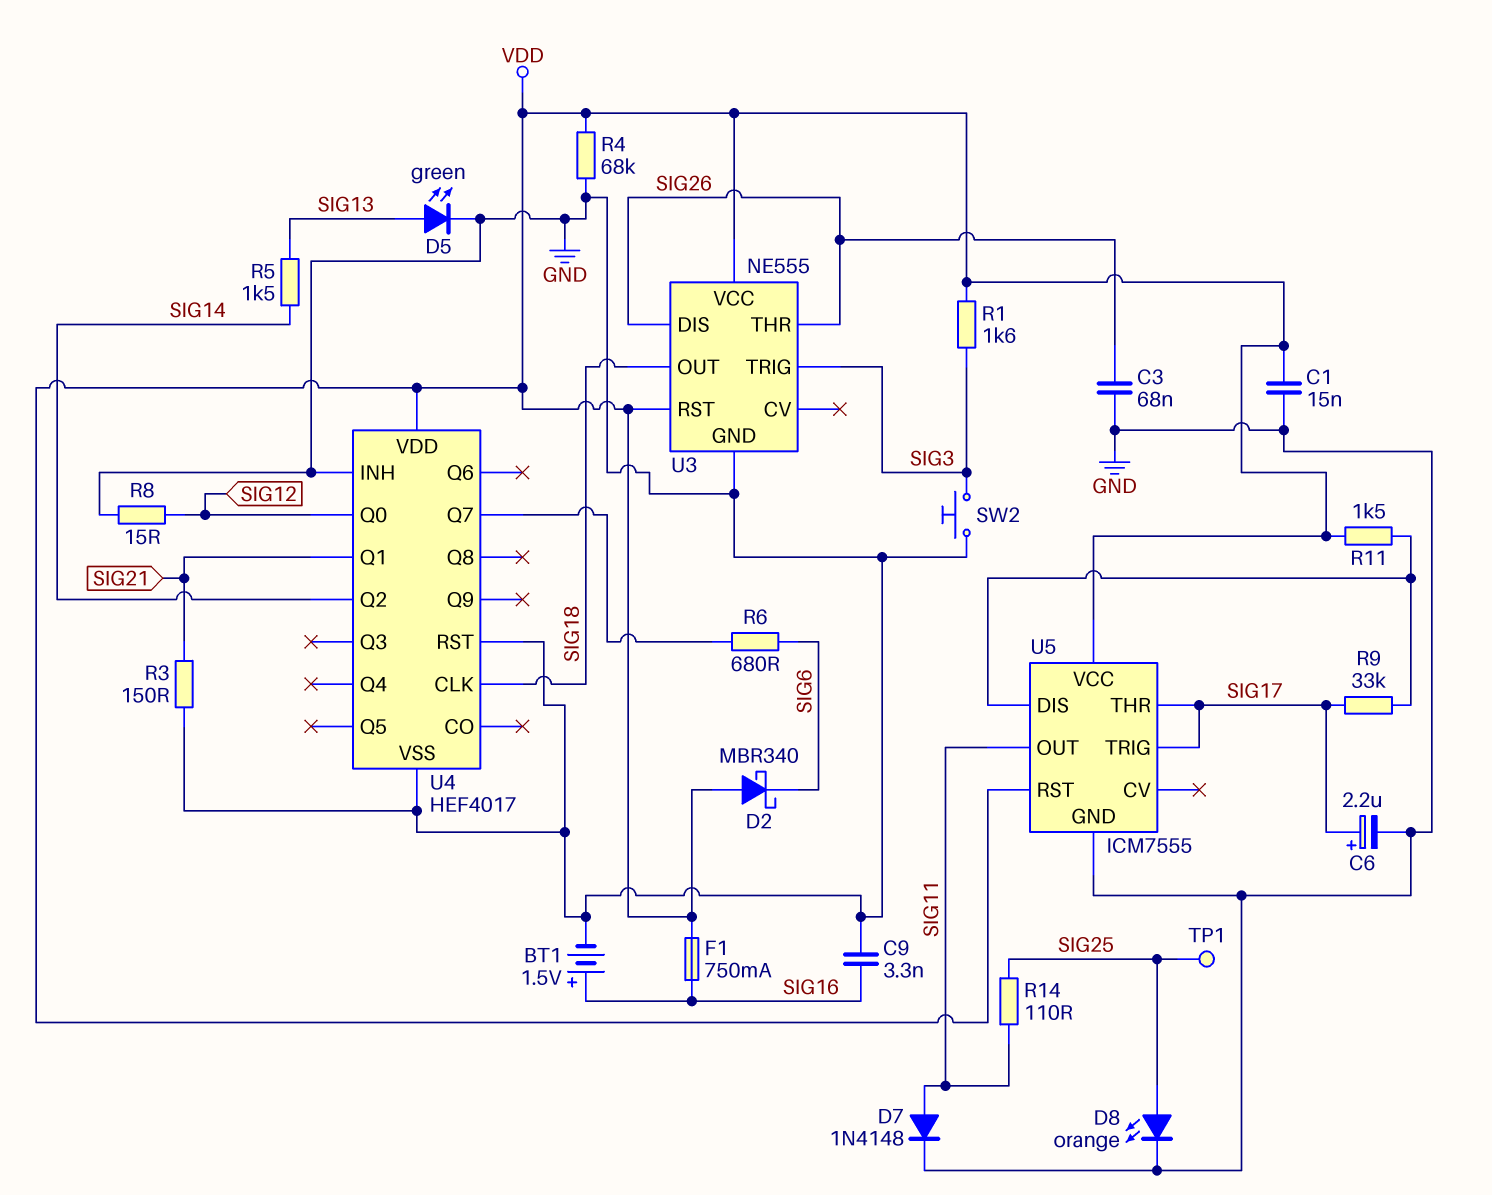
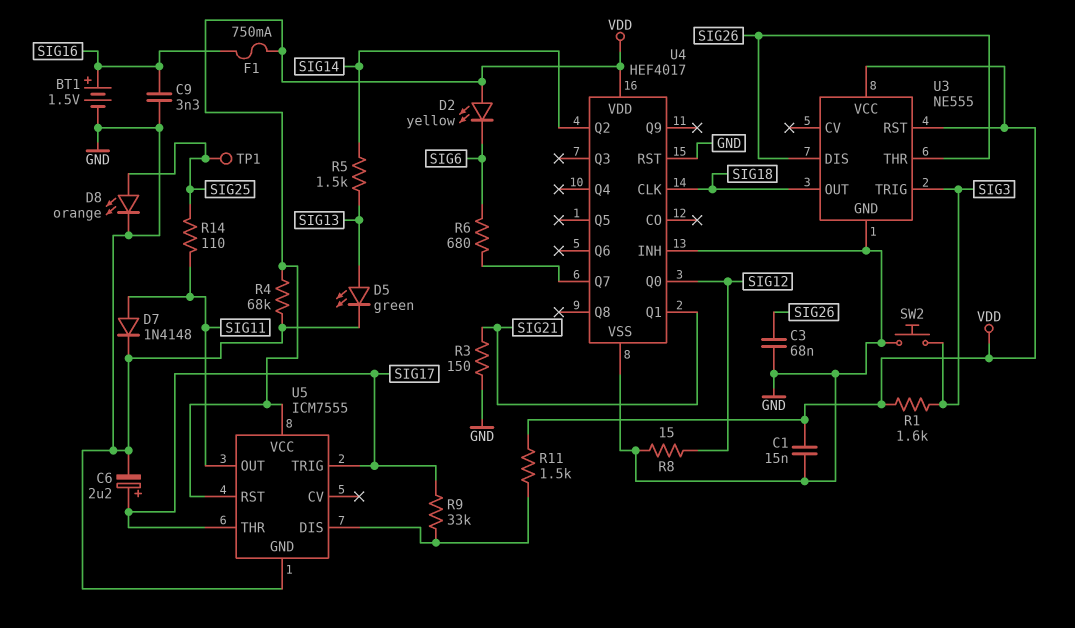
D2: schottky MBR340 (A VDD, K SIG6) -> LED yellow (A VDD, K SIG6)

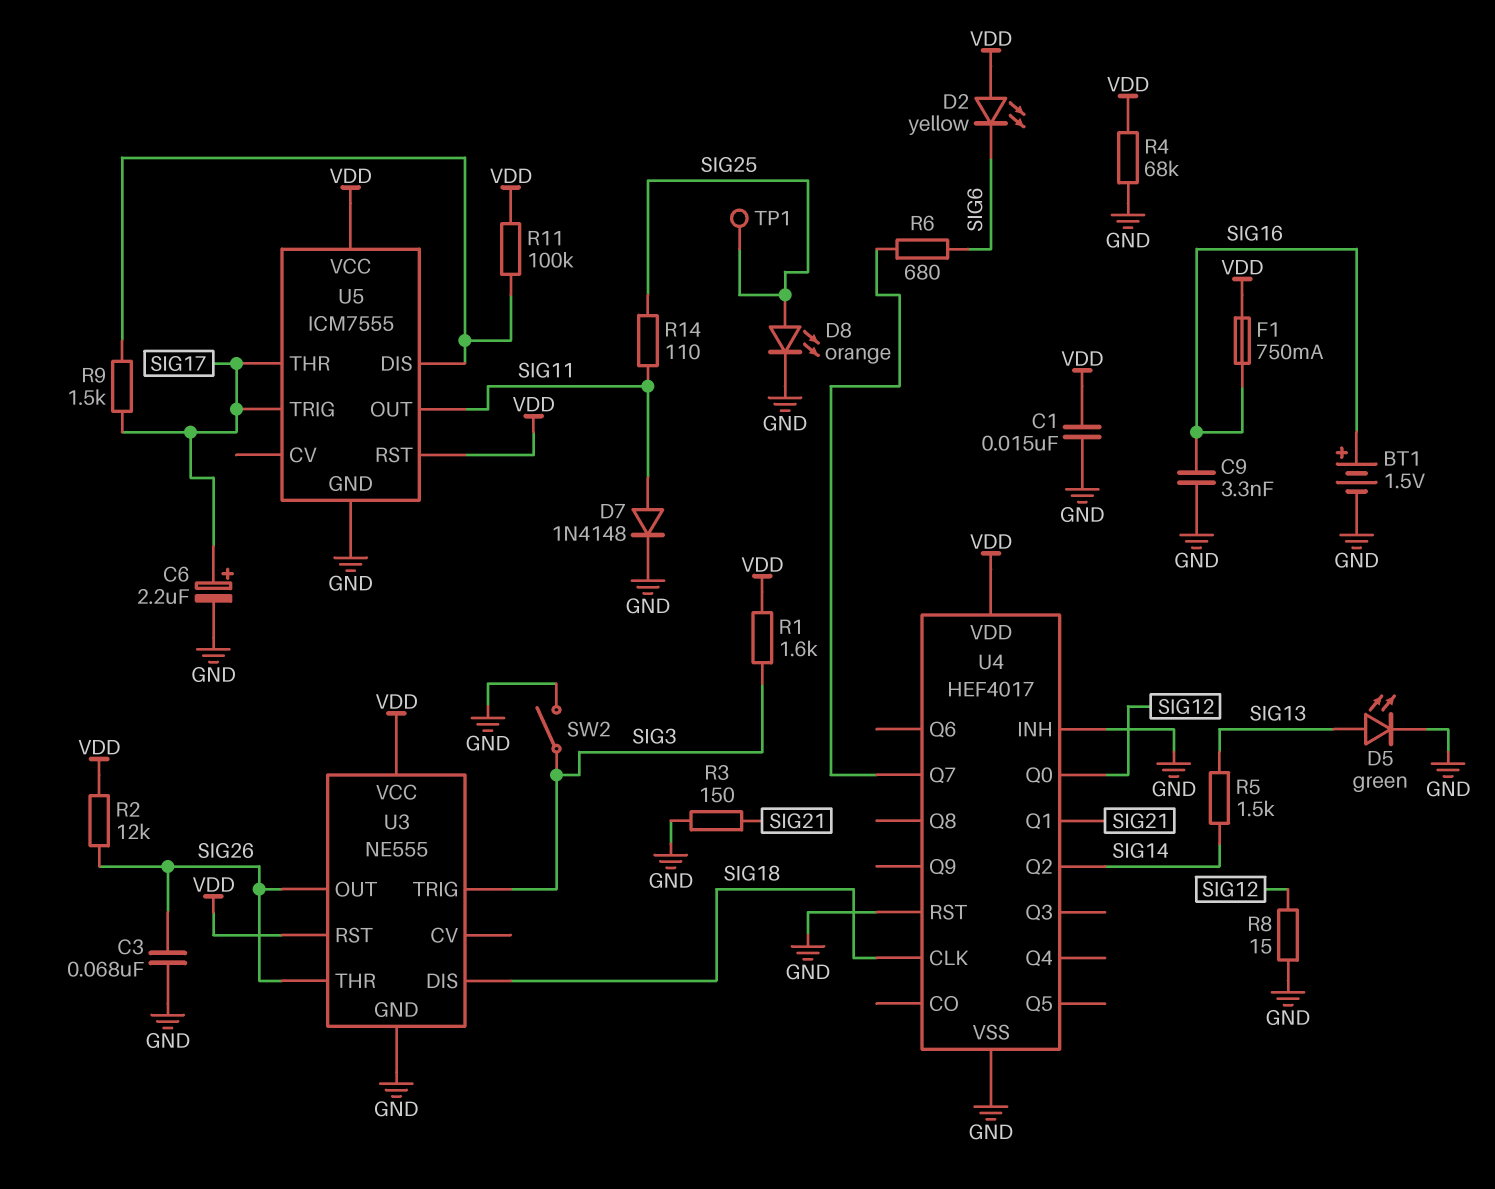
R2: none -> 12k (SIG26, VDD)
R9: 33k (SIG17, U5/DIS) -> 1.5k (SIG17, U5/DIS)
R11: 1.5k (U5/DIS, VDD) -> 100k (U5/DIS, VDD)
SW2: button (GND, SIG3) -> switch (GND, SIG3)
U3 pin DIS: SIG26 -> SIG18
U3 pin OUT: SIG18 -> SIG26

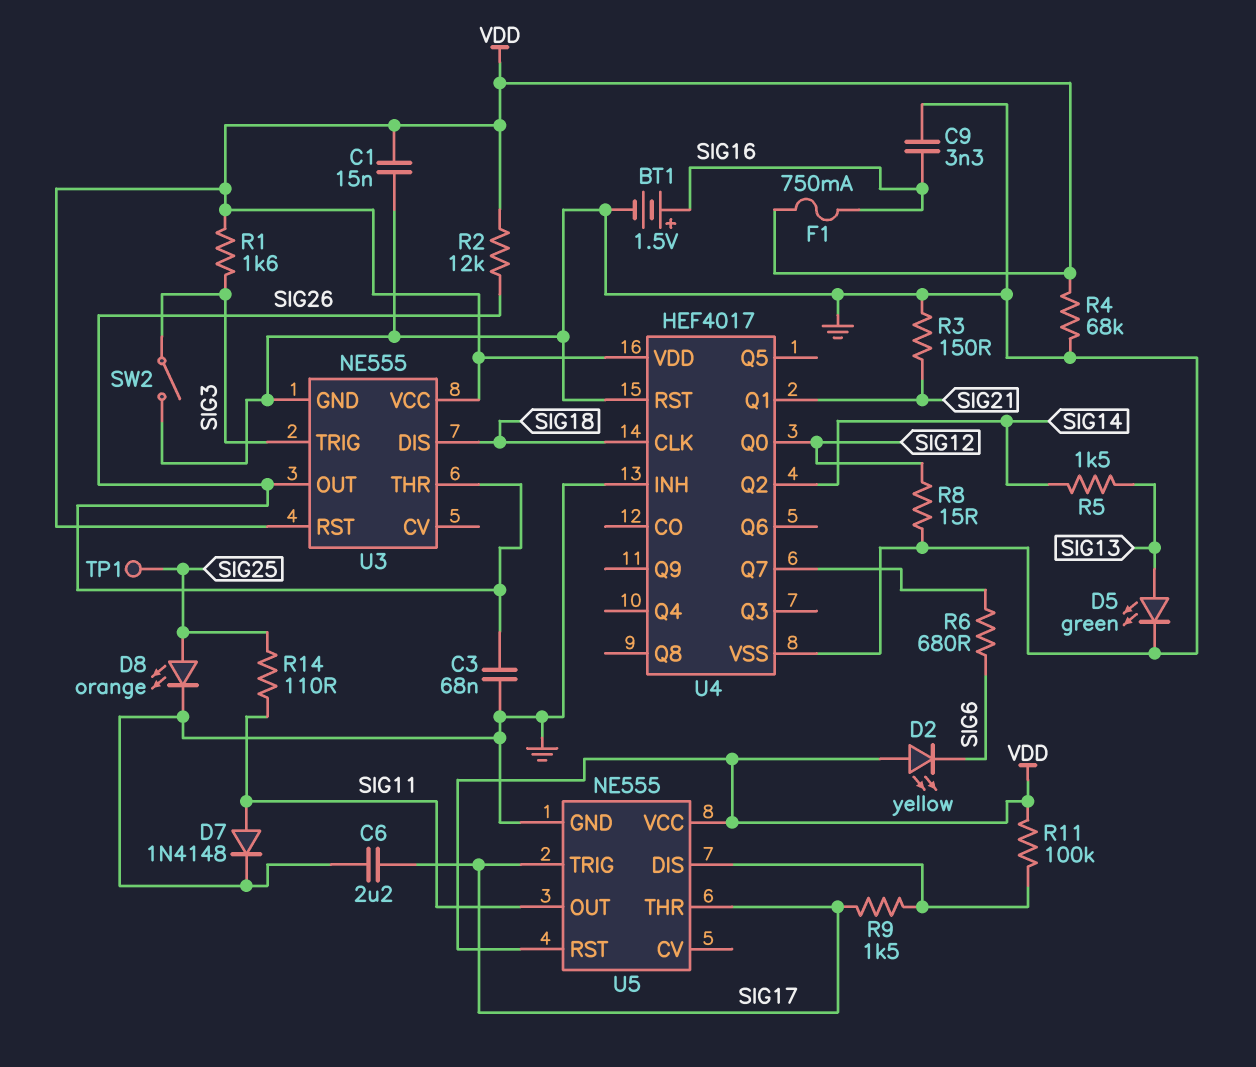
C6: 2.2uF (plus SIG17, minus GND) -> 2.2uF (GND, SIG17)
U5: ICM7555 -> NE555

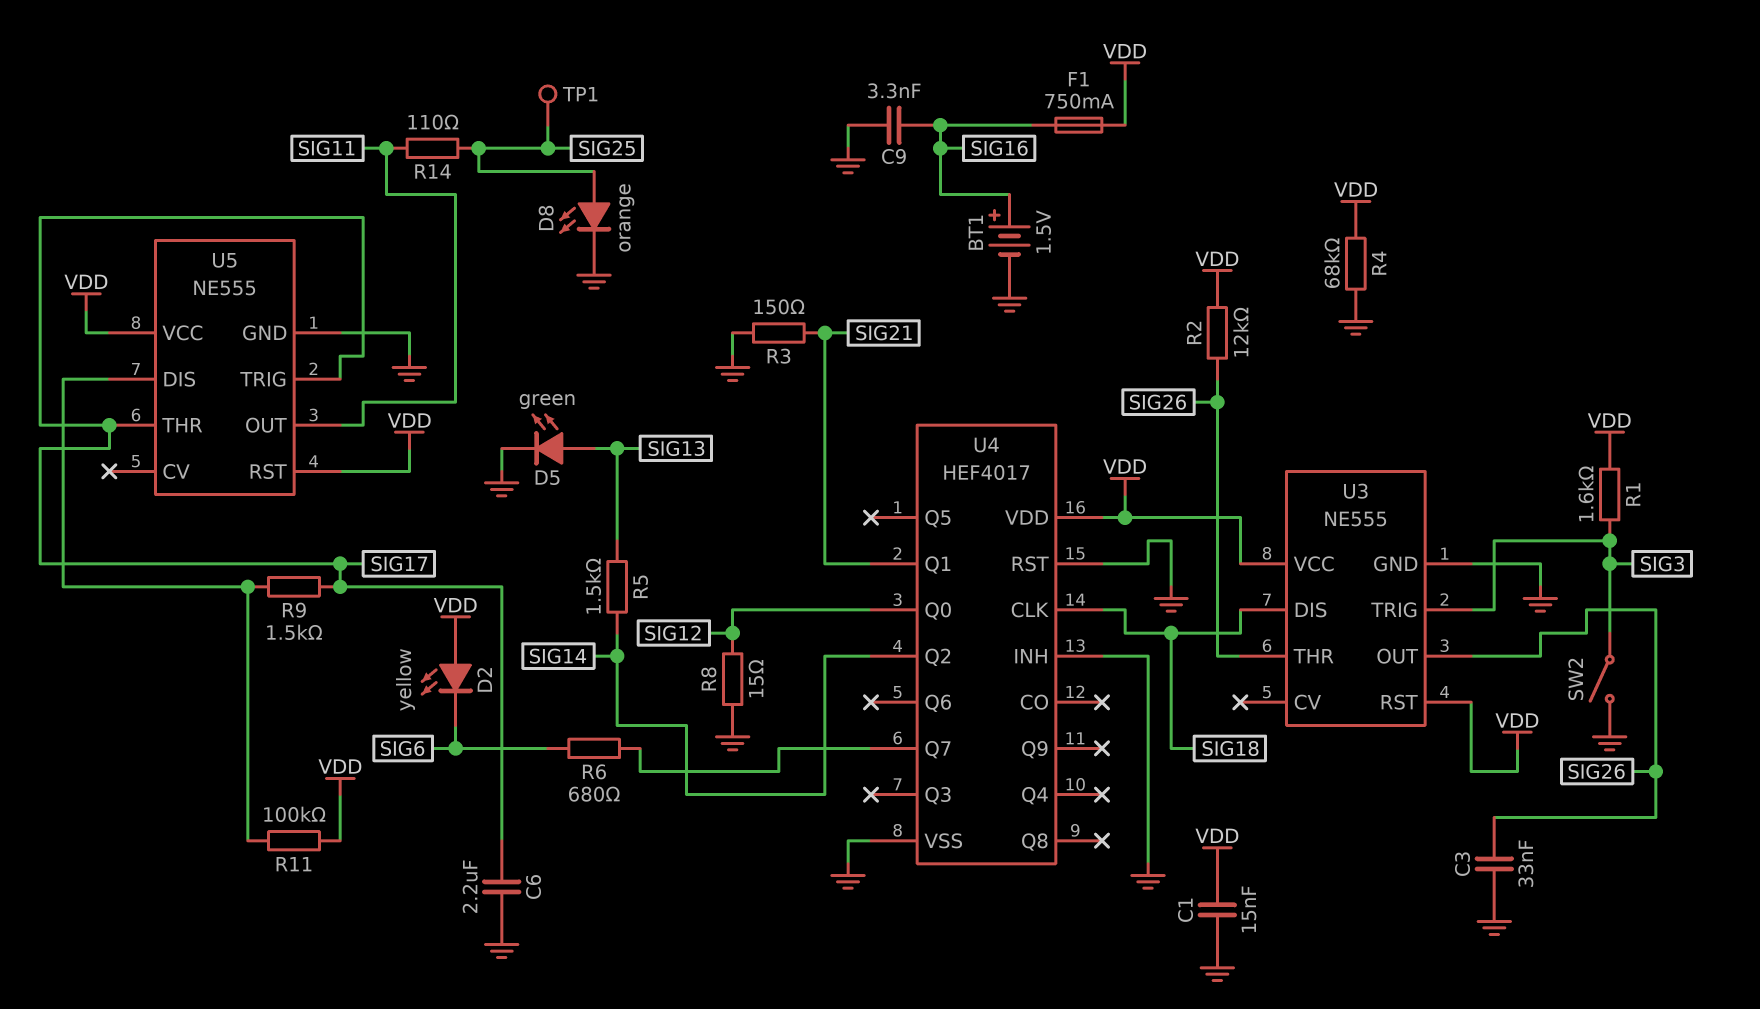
C3: 68nF (GND, SIG26) -> 33nF (GND, SIG26)
D7: diode 1N4148 (A SIG11, K GND) -> none

